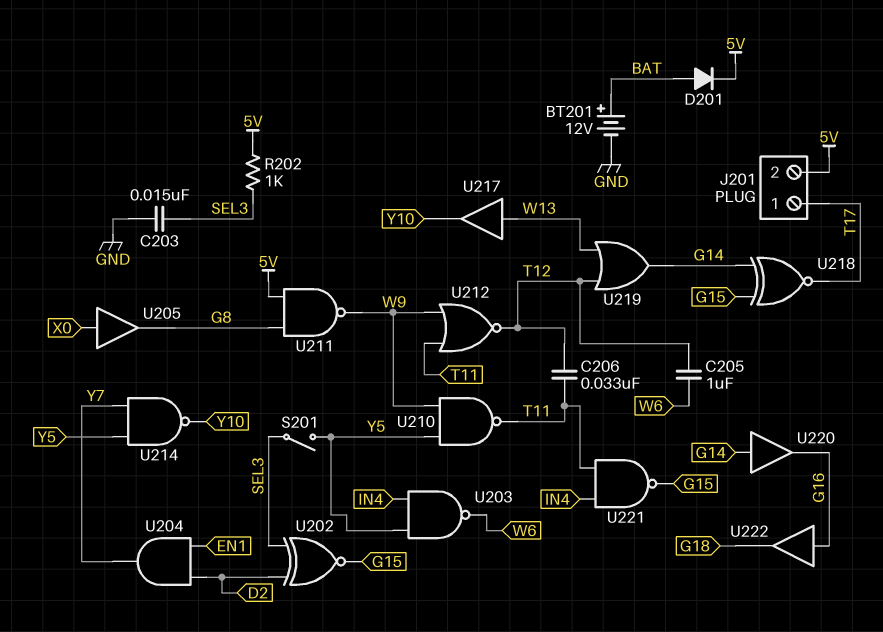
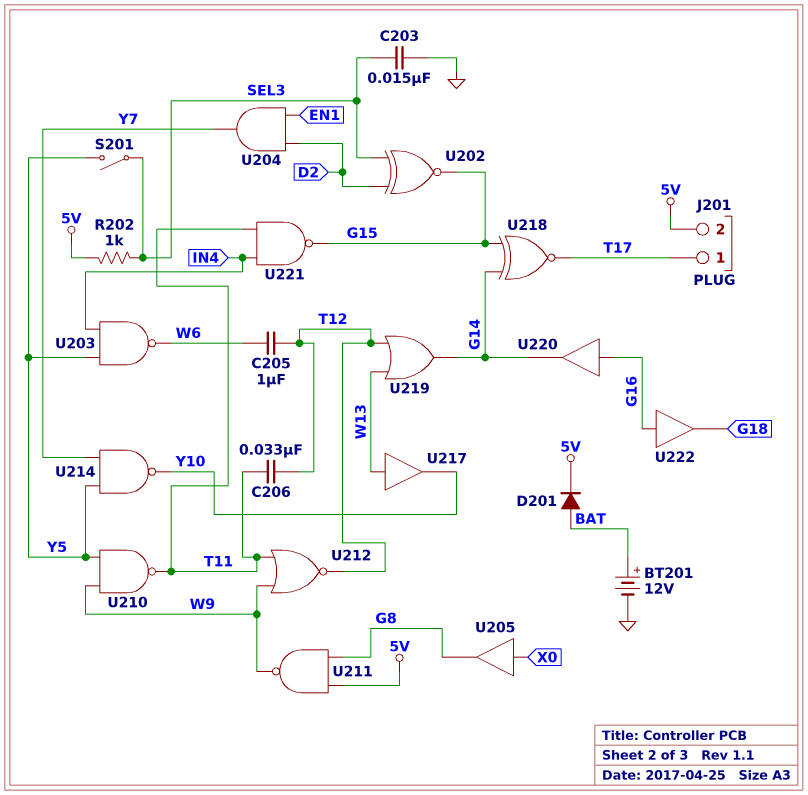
U220: buffer (in G14, out G16) -> buffer (in G16, out G14)

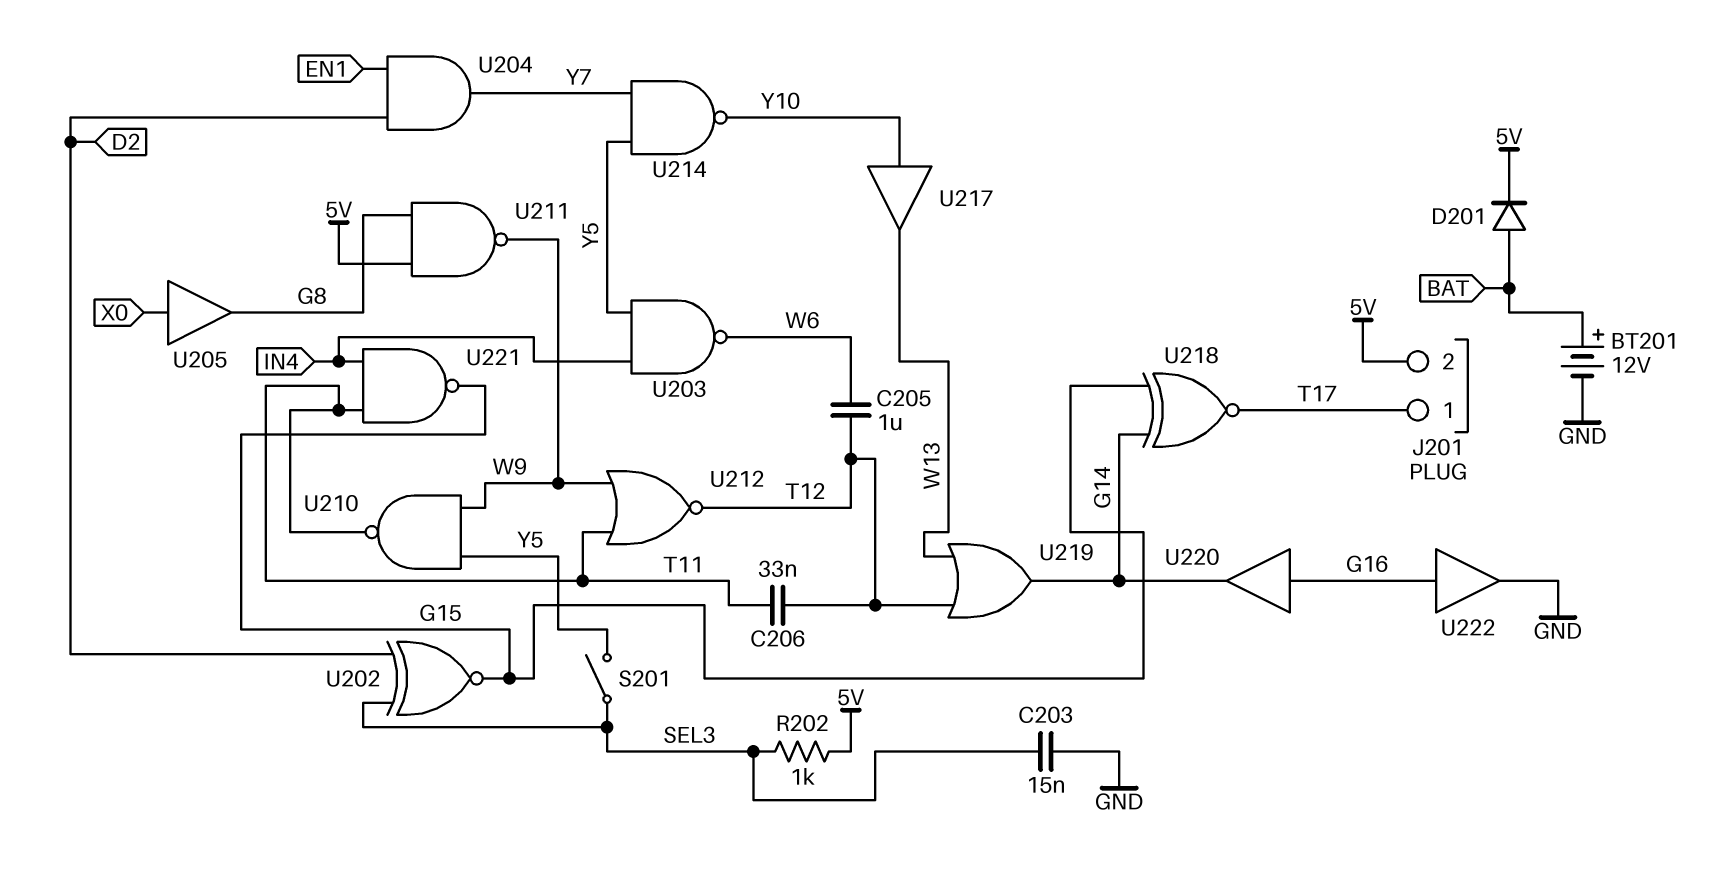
U217: buffer (in W13, out Y10) -> buffer (in Y10, out W13)
U222: buffer (in G16, out G18) -> buffer (in G16, out GND)

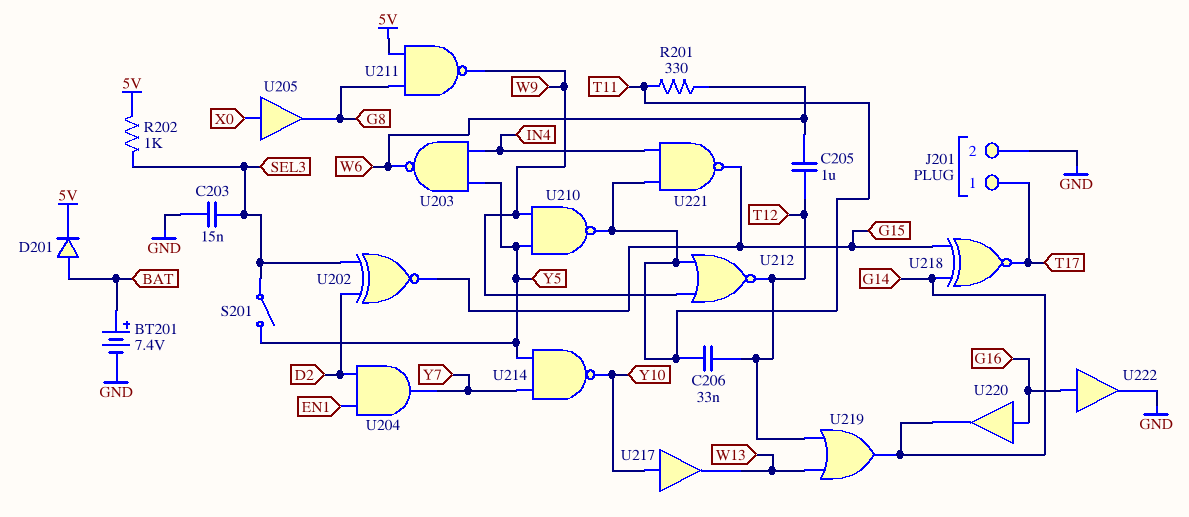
BT201: 12V (plus BAT, minus GND) -> 7.4V (plus BAT, minus GND)
J201 pin 2: 5V -> GND
R201: none -> 330 (T11, W6)

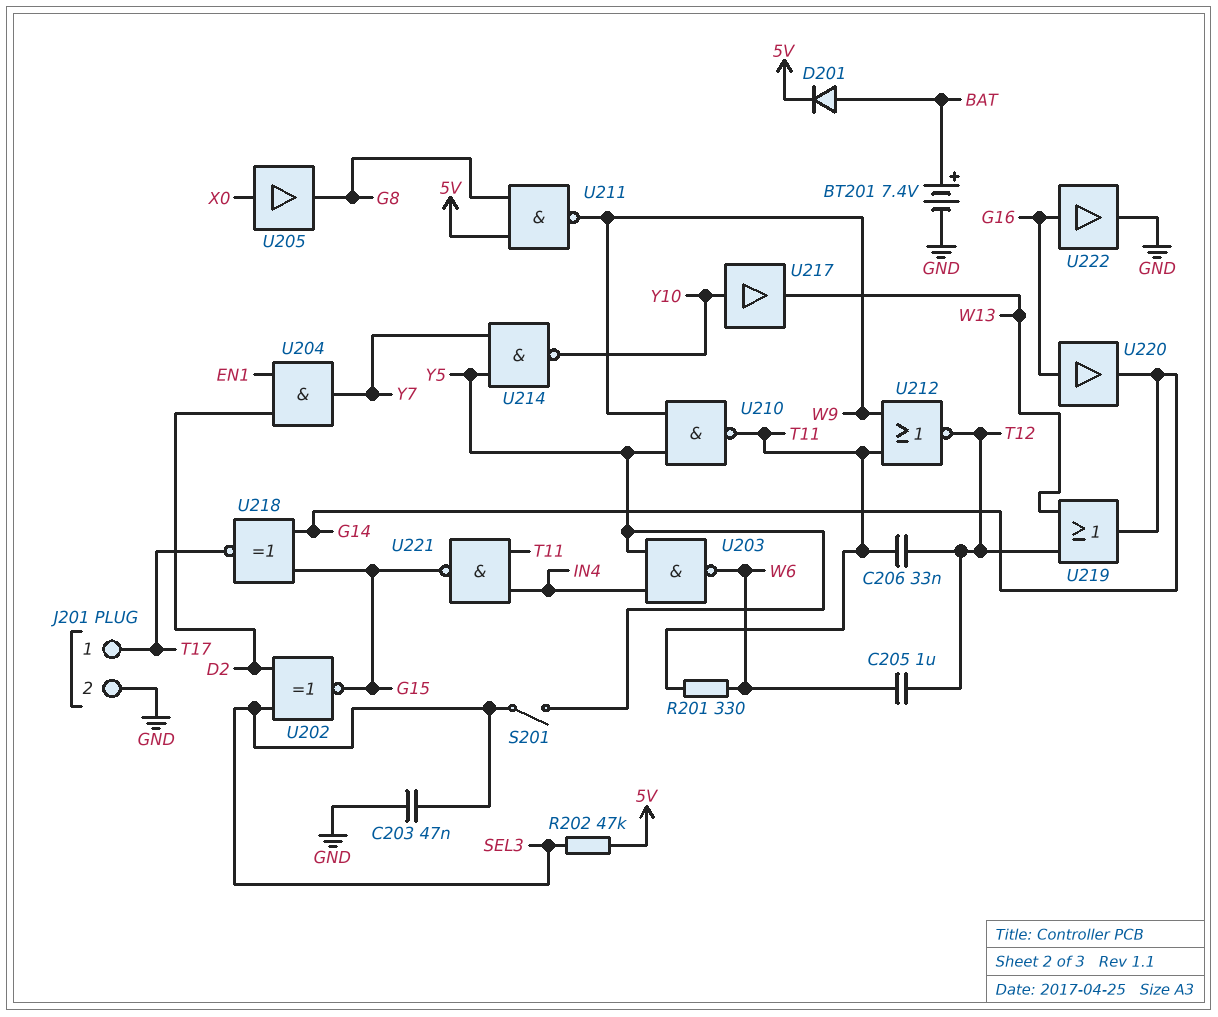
C203: 15nF (GND, SEL3) -> 47nF (GND, SEL3)
R202: 1k (5V, SEL3) -> 47k (5V, SEL3)

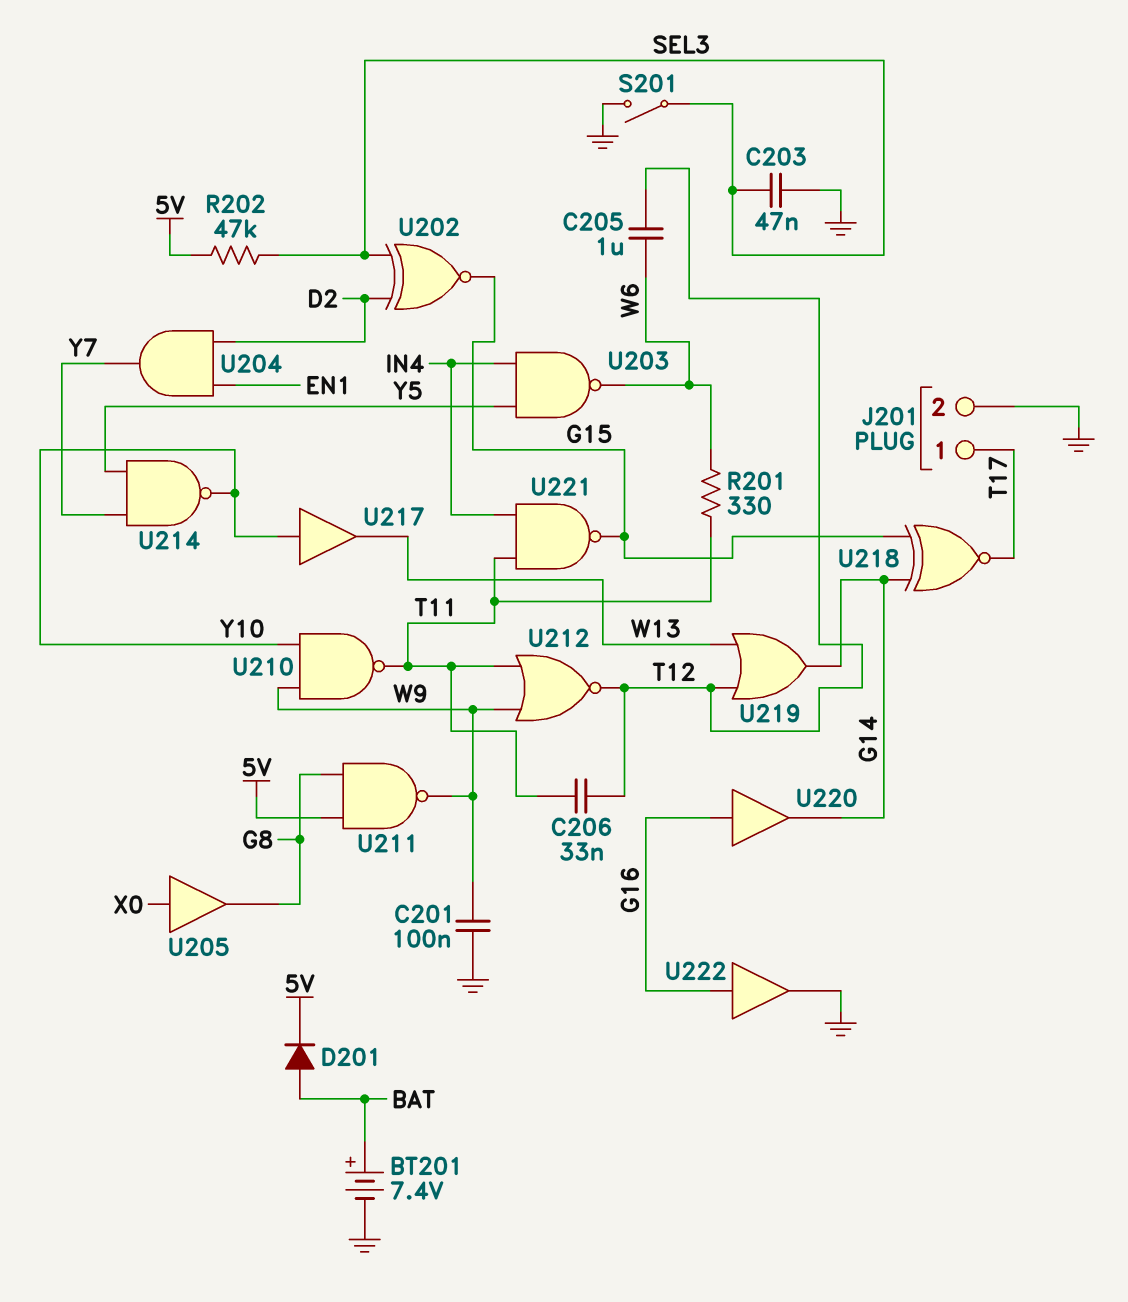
C201: none -> 100nF (GND, W9)
S201: switch (SEL3, Y5) -> switch (GND, SEL3)
U210: NAND (in W9, in Y5, out T11) -> NAND (in W9, in Y10, out T11)

